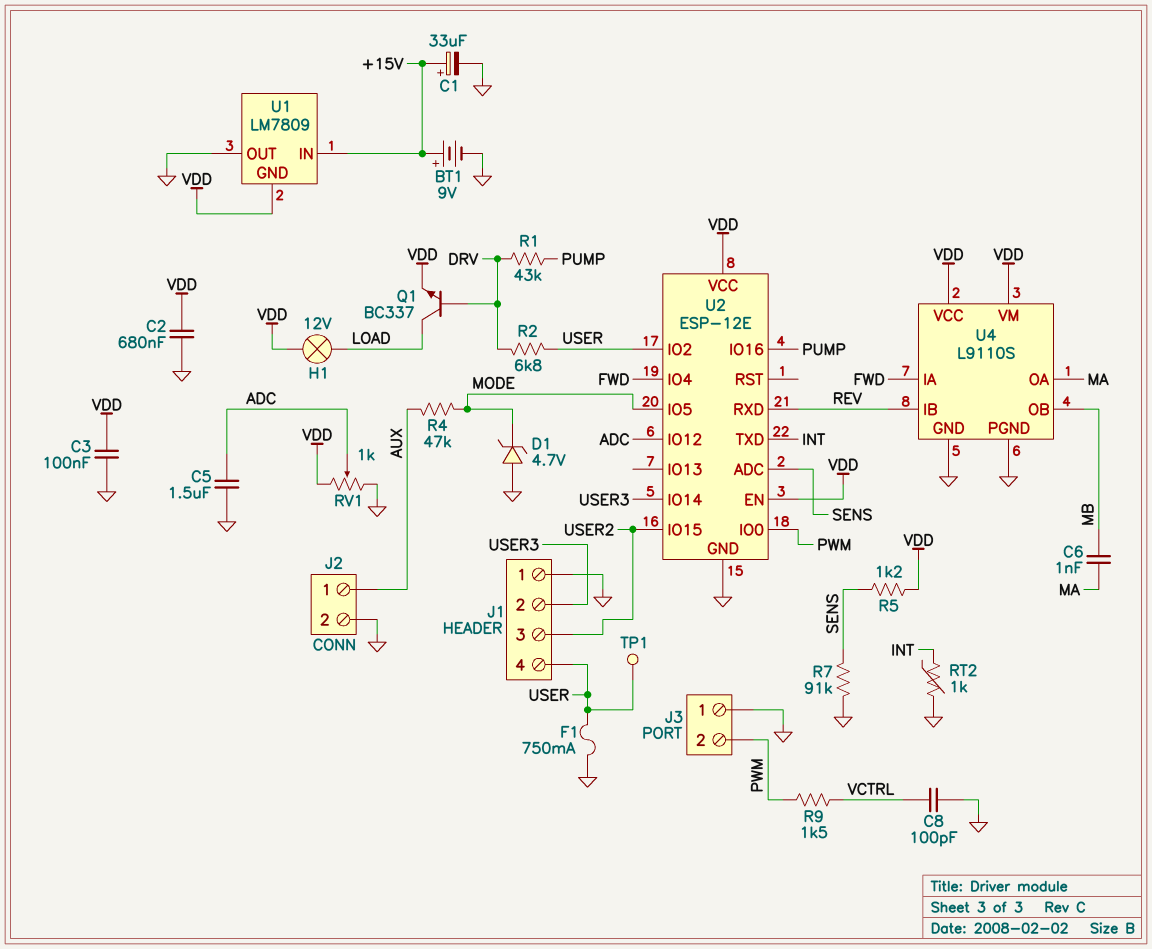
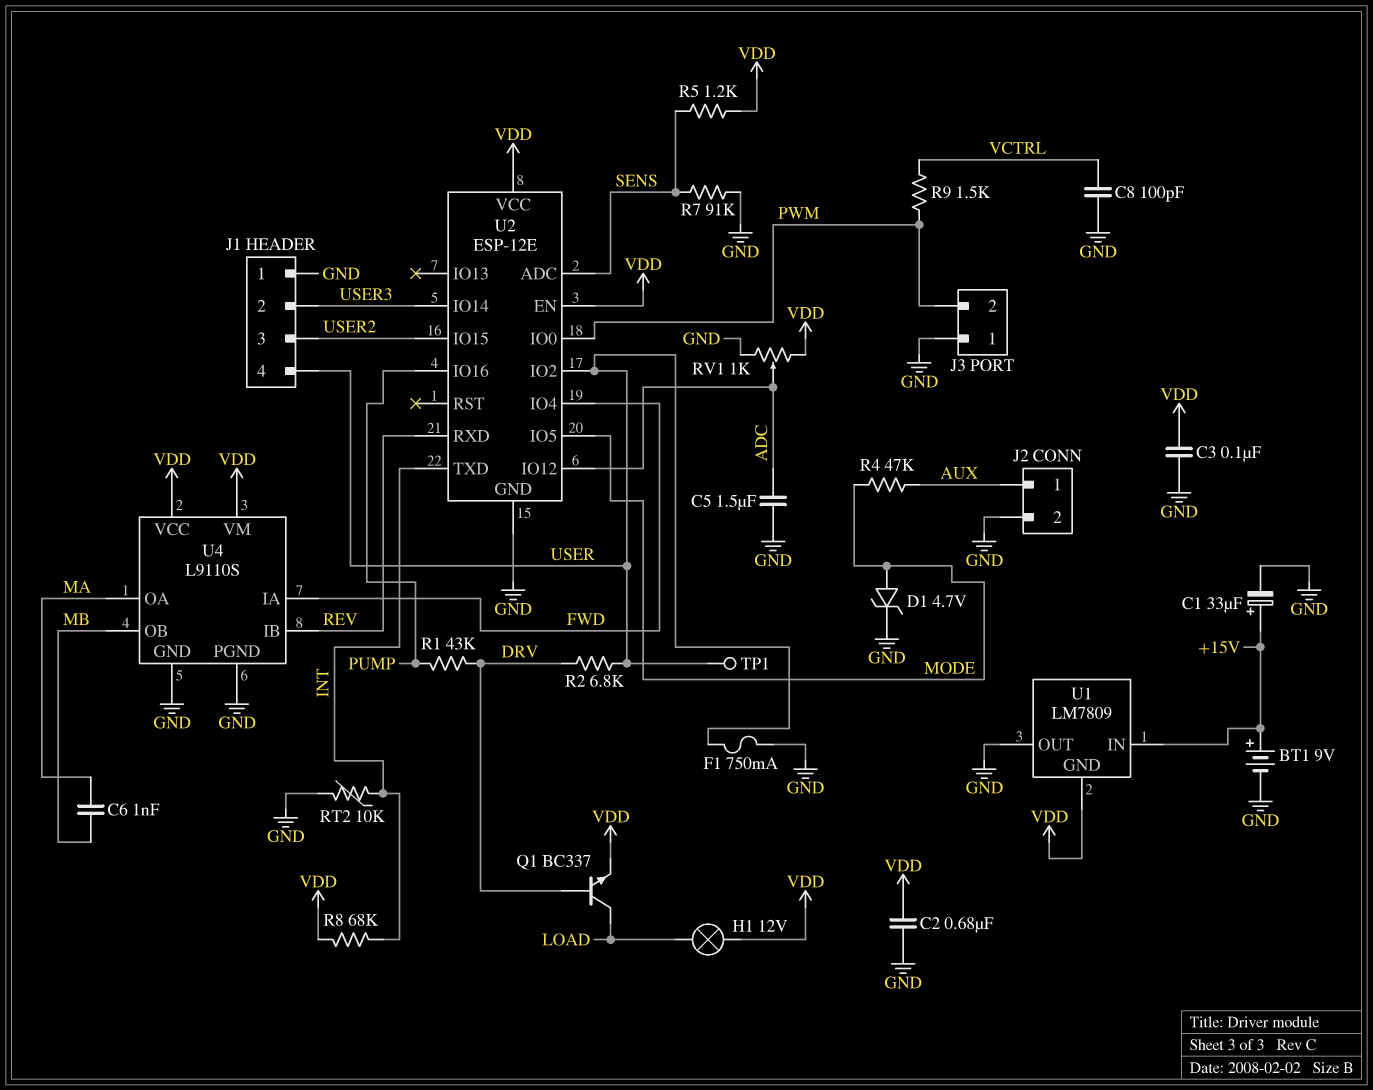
D1: zener 4.7V (A GND, K MODE) -> zener 4.7V (A MODE, K GND)
R8: none -> 68k (INT, VDD)
RT2: 1k (GND, INT) -> 10k (GND, INT)

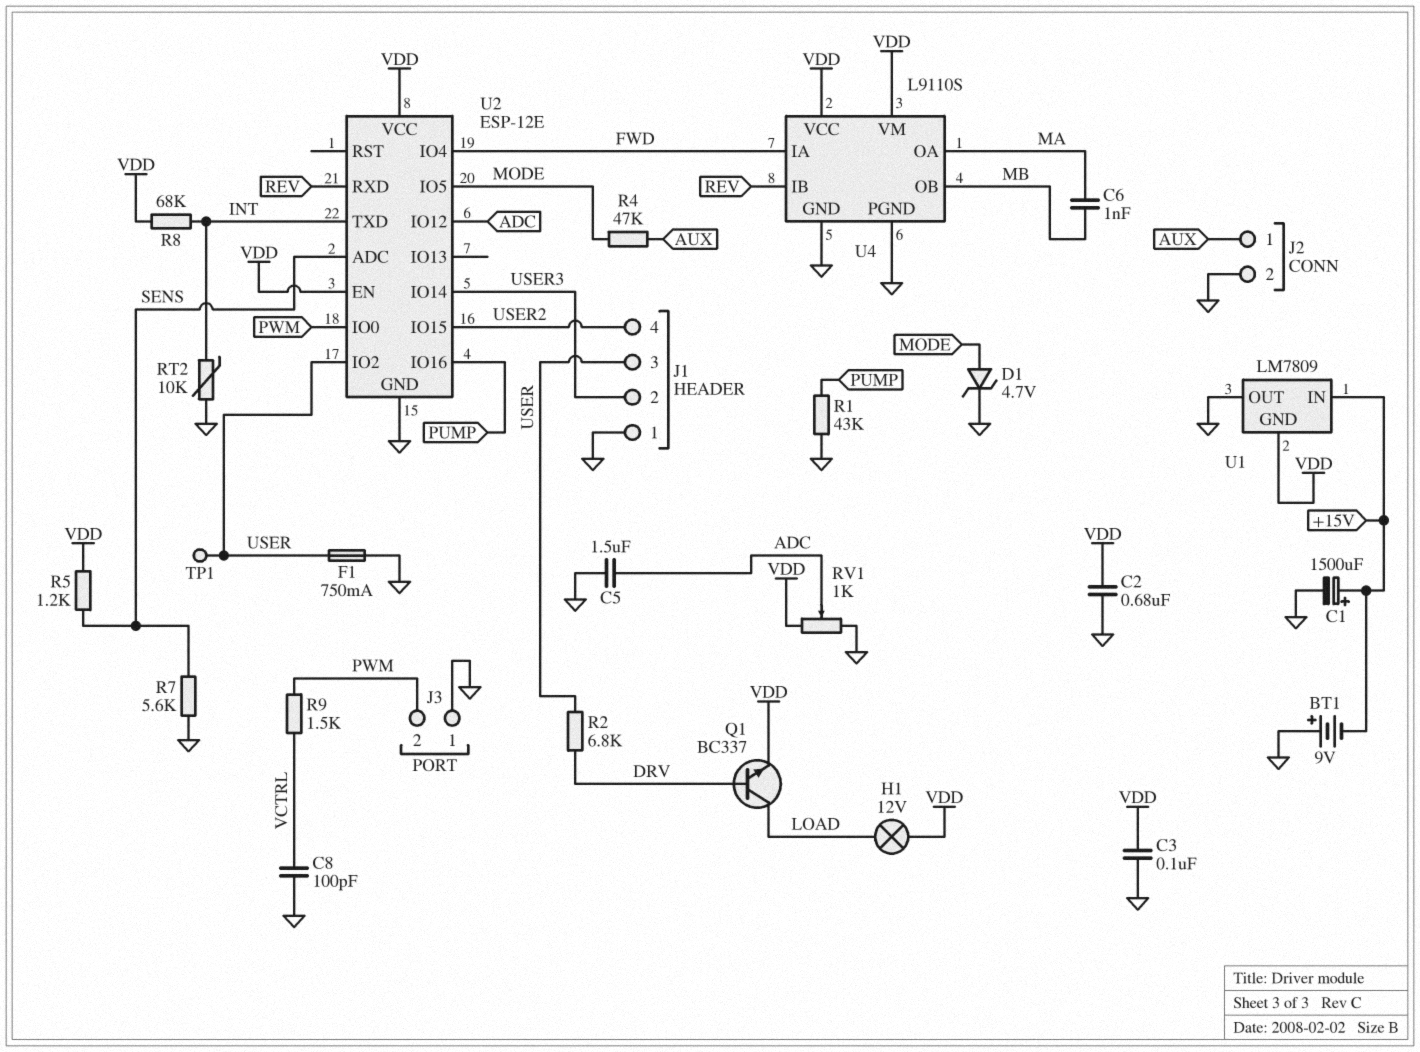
BT1: 9V (plus +15V, minus GND) -> 9V (plus GND, minus +15V)
C1: 33uF (plus +15V, minus GND) -> 1500uF (plus +15V, minus GND)
J1 pin 3: USER2 -> USER
J1 pin 4: USER -> USER2
R1: 43k (DRV, PUMP) -> 43k (GND, PUMP)
R7: 91k (GND, SENS) -> 5.6k (GND, SENS)

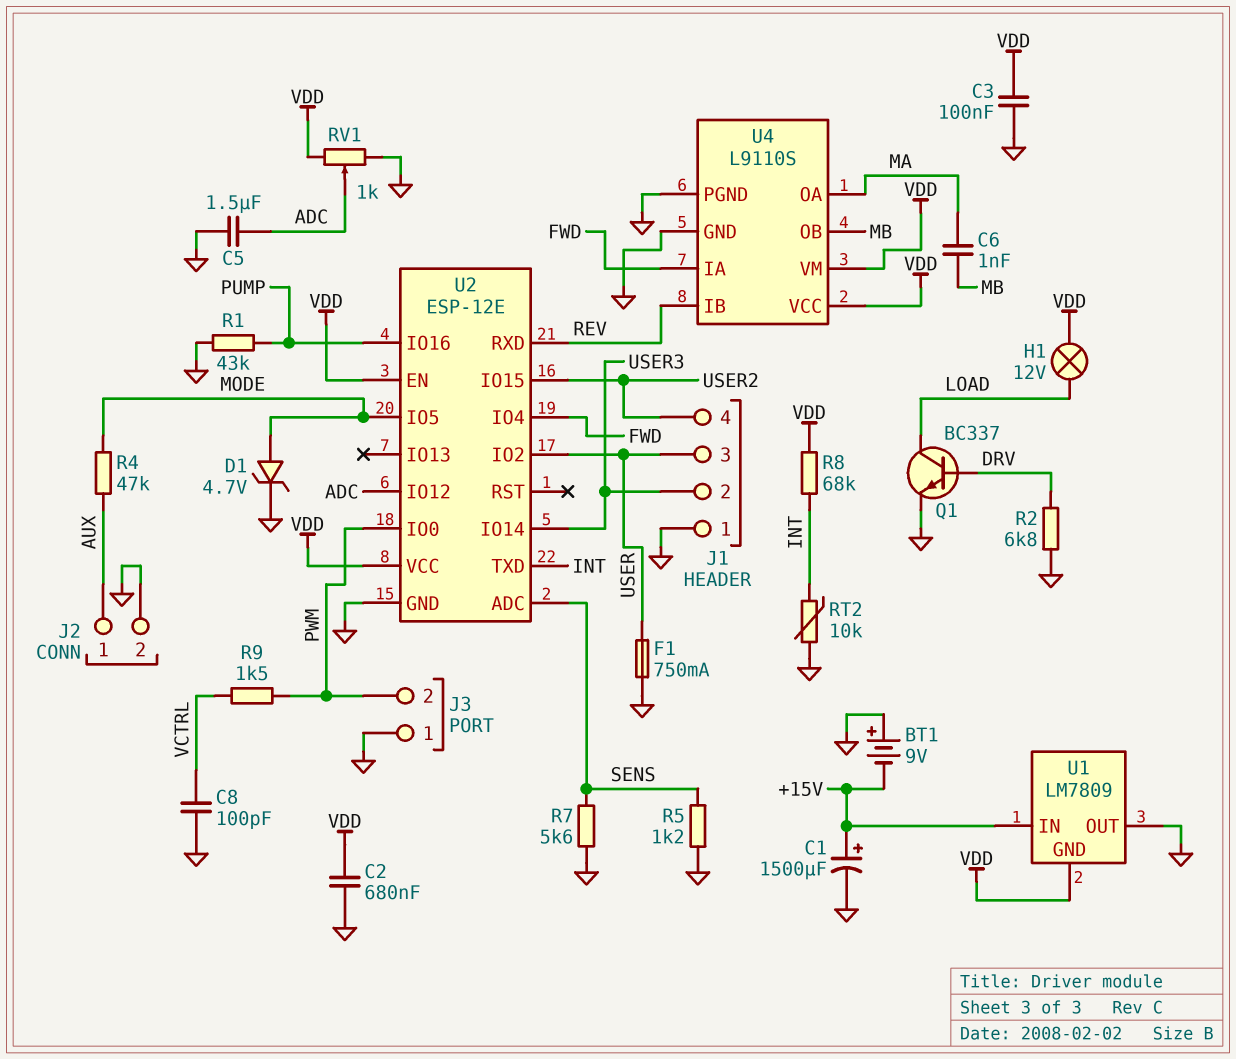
Q1: NPN BC337 (B DRV, C LOAD, E VDD) -> NPN BC337 (B DRV, C LOAD, E GND)
R2: 6.8k (DRV, USER) -> 6.8k (DRV, GND)
R5: 1.2k (SENS, VDD) -> 1.2k (GND, SENS)
TP1: test point (USER) -> none

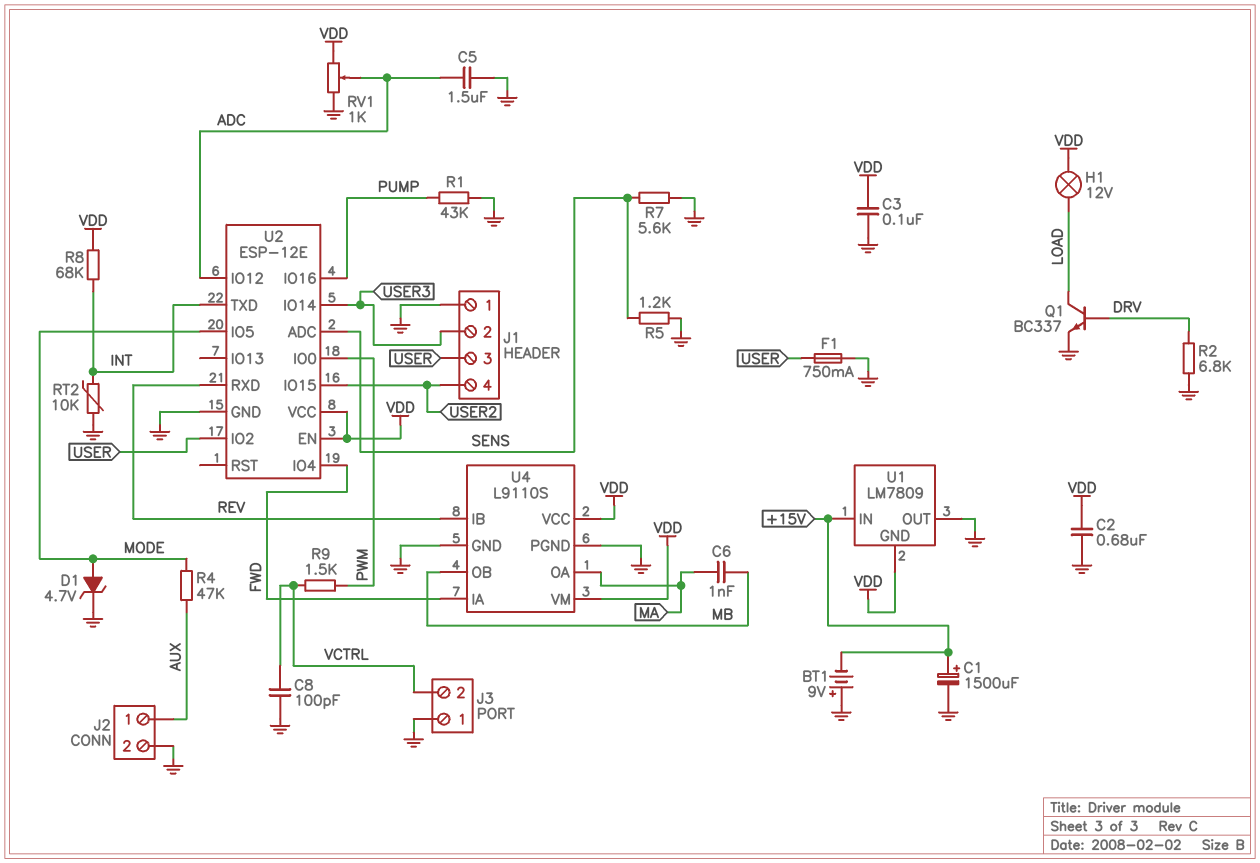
J3 pin 2: PWM -> VCTRL

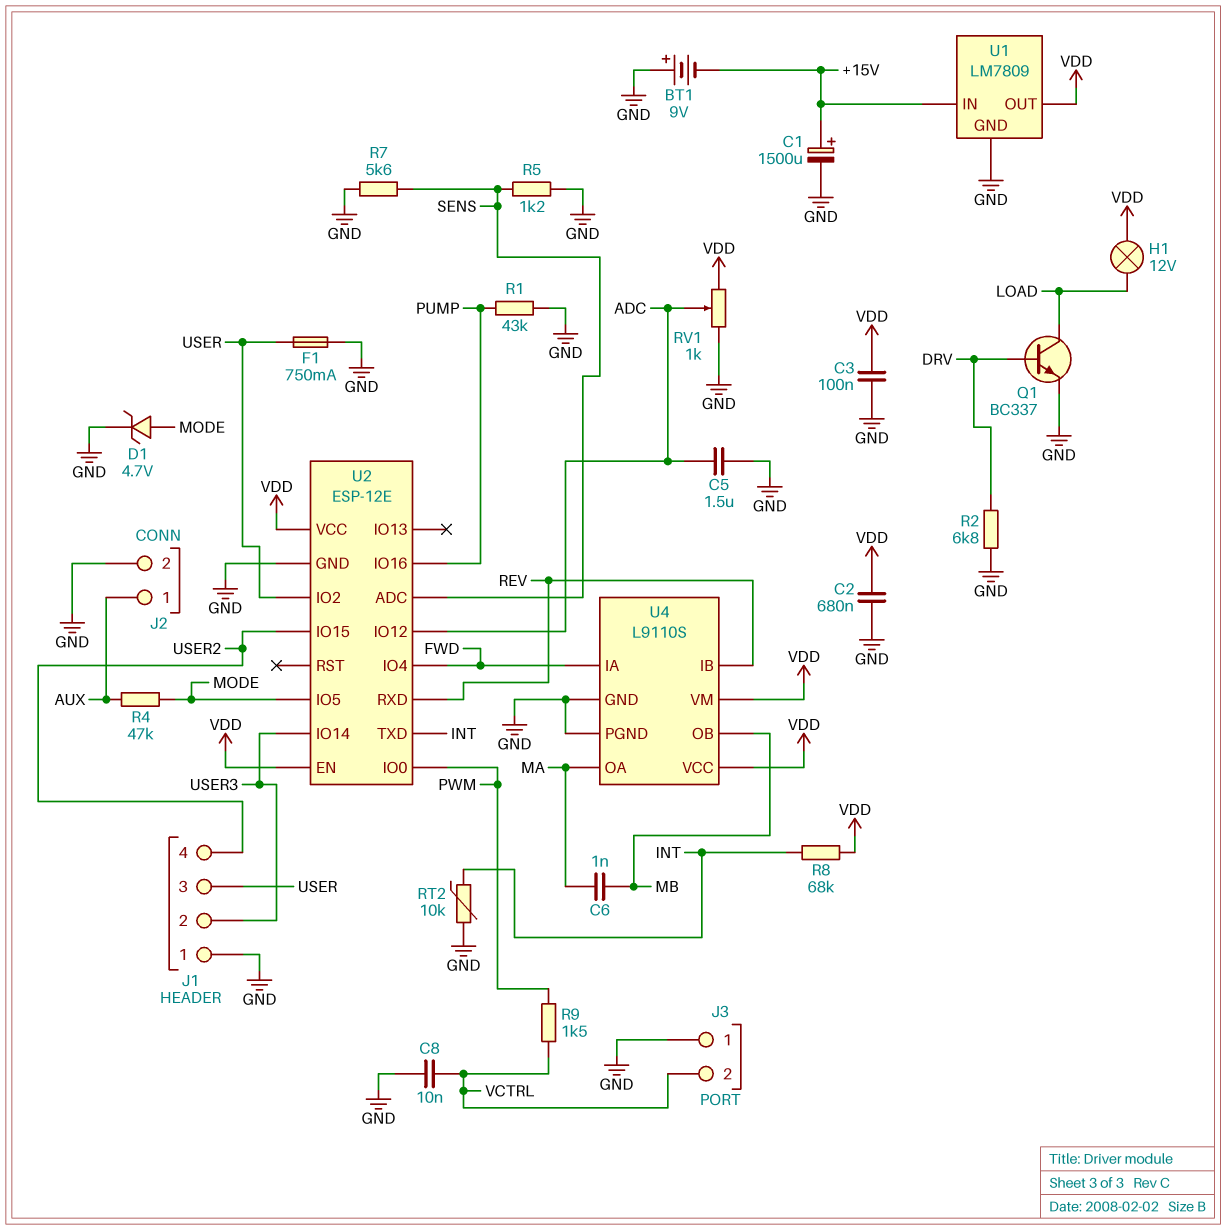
C8: 100pF (GND, VCTRL) -> 10nF (GND, VCTRL)
U1 pin GND: VDD -> GND
U1 pin OUT: GND -> VDD

